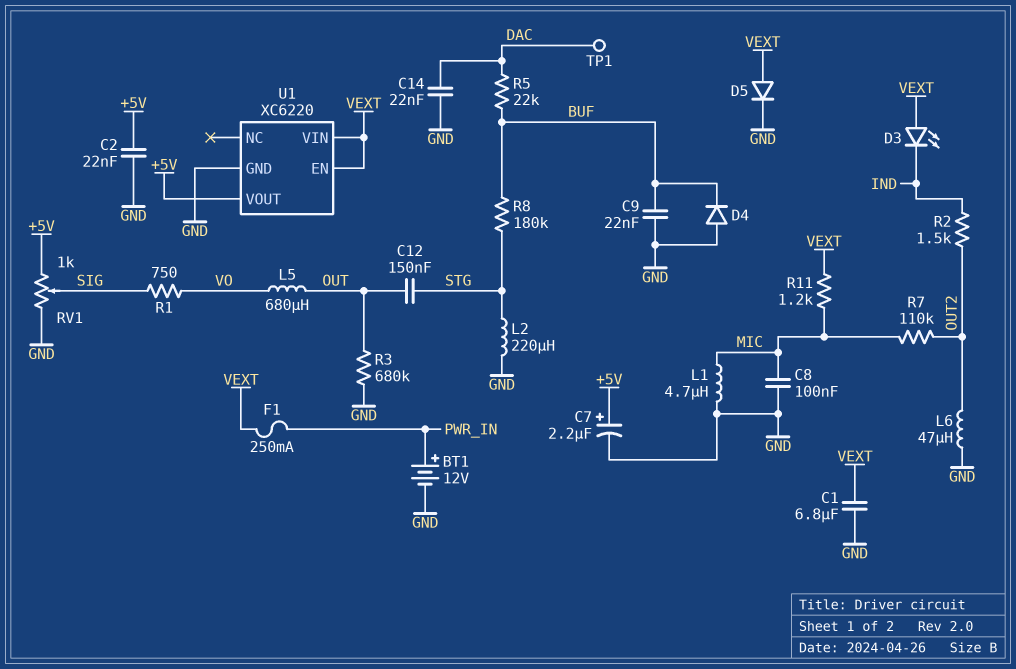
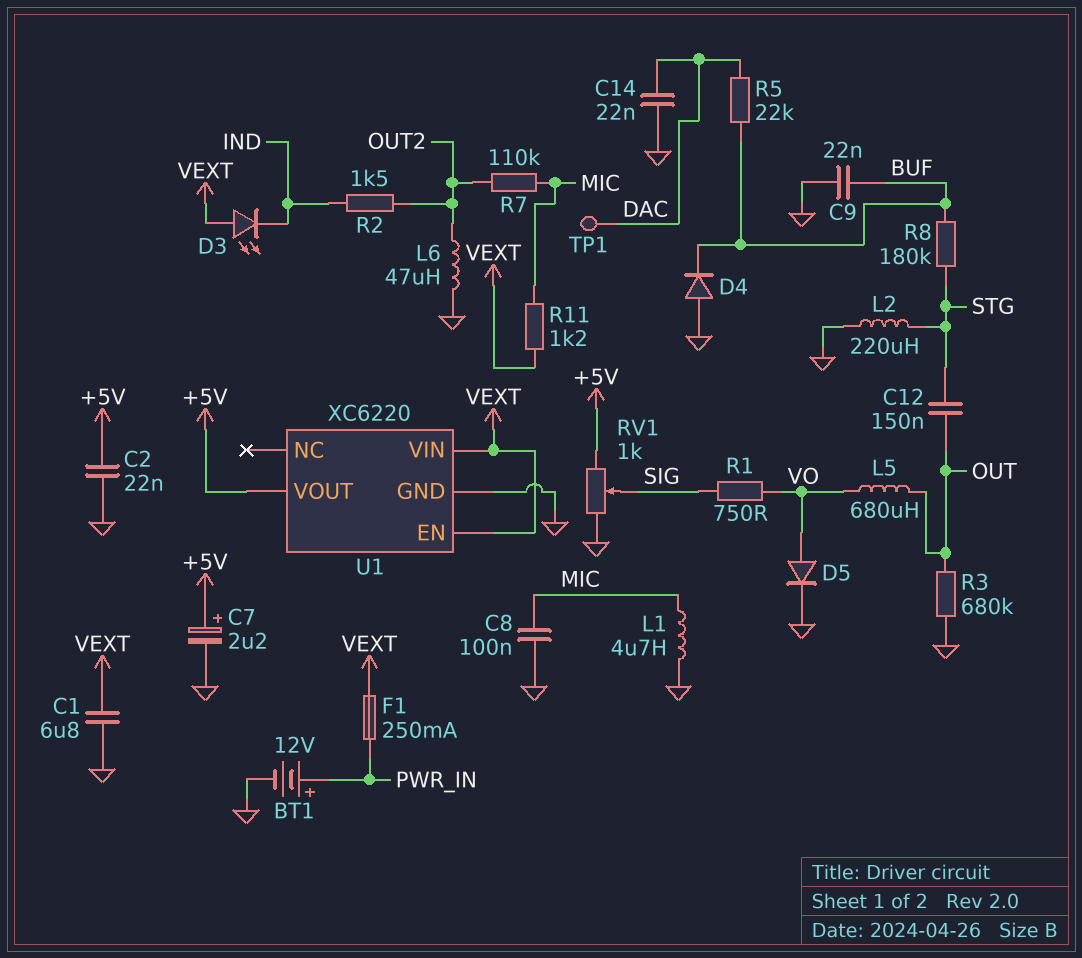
D5: diode (A VEXT, K GND) -> diode (A VO, K GND)

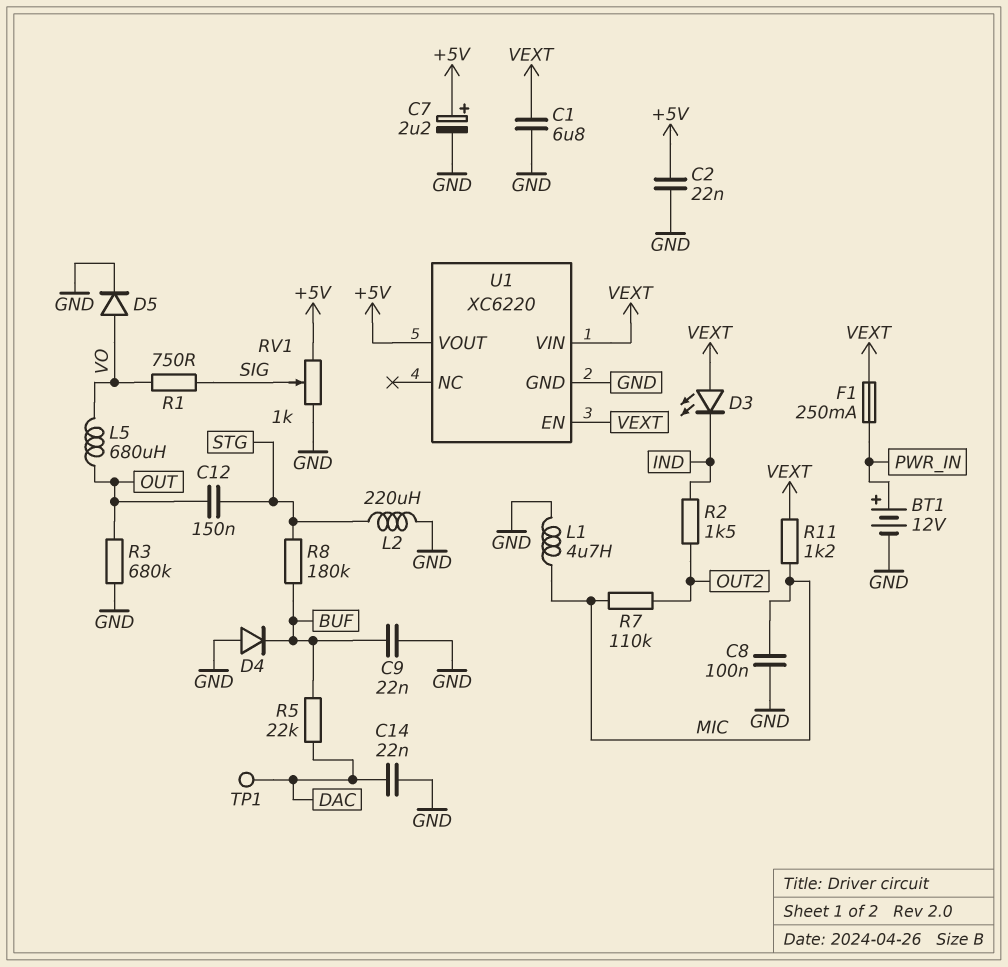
L6: 47uH (GND, OUT2) -> none

